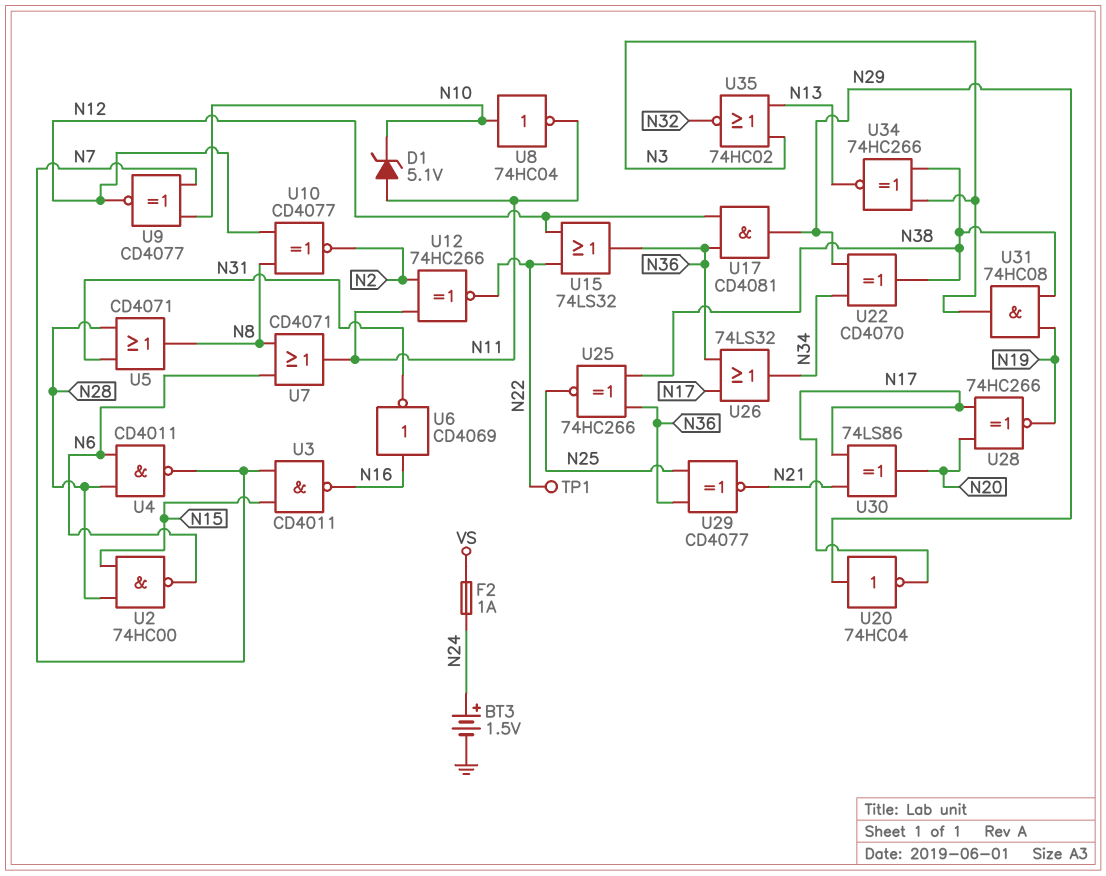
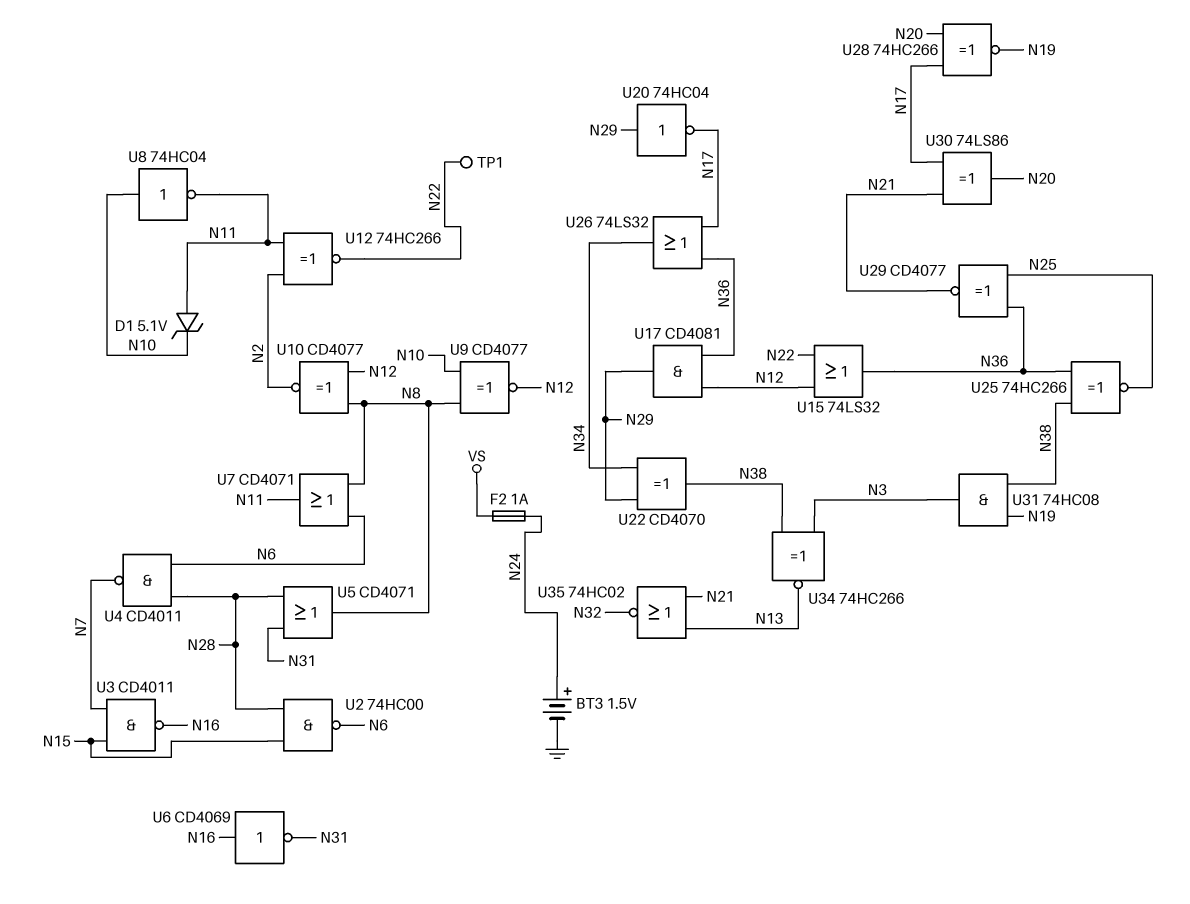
U9: XNOR CD4077 (in N7, in N10, out N12) -> XNOR CD4077 (in N8, in N10, out N12)
U35: NOR 74HC02 (in N3, in N13, out N32) -> NOR 74HC02 (in N13, in N21, out N32)

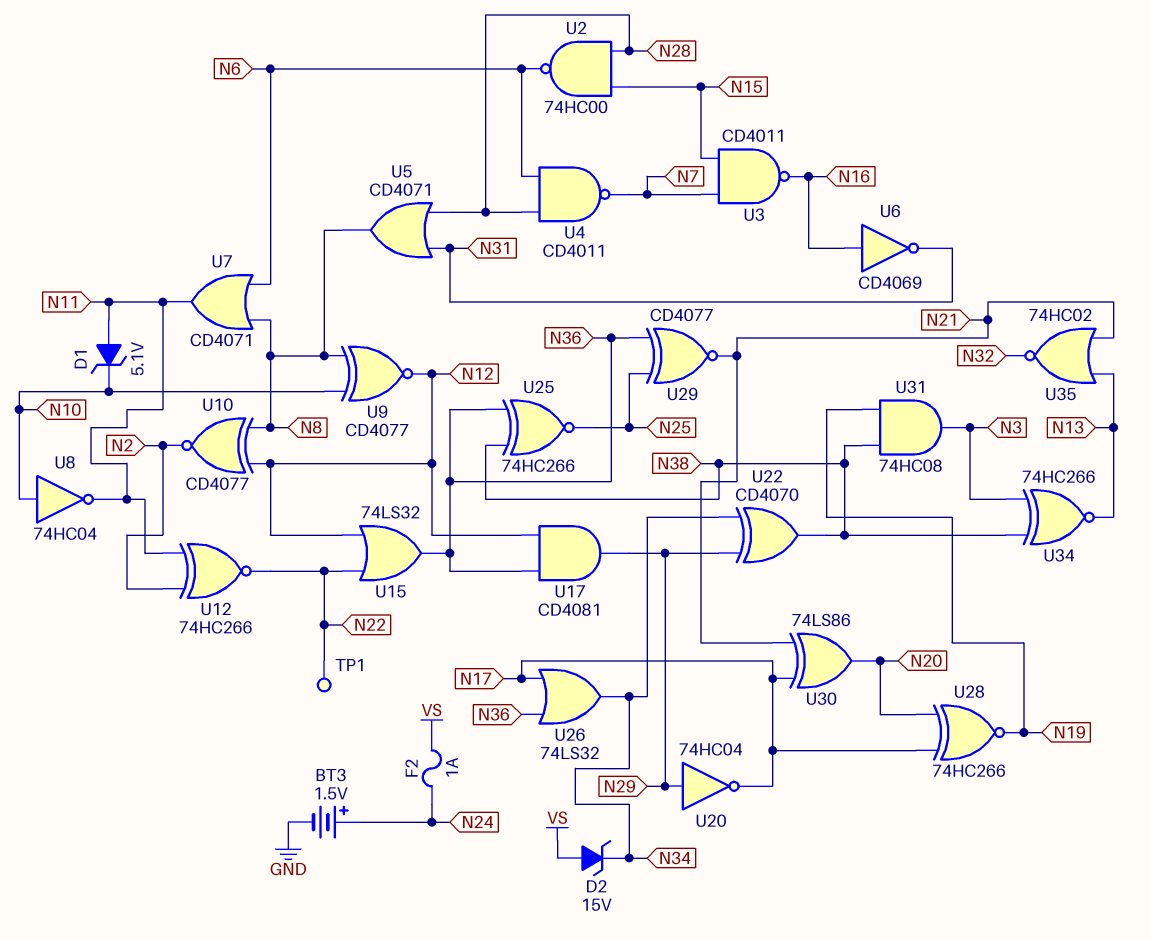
D2: none -> zener 15V (A VS, K N34)

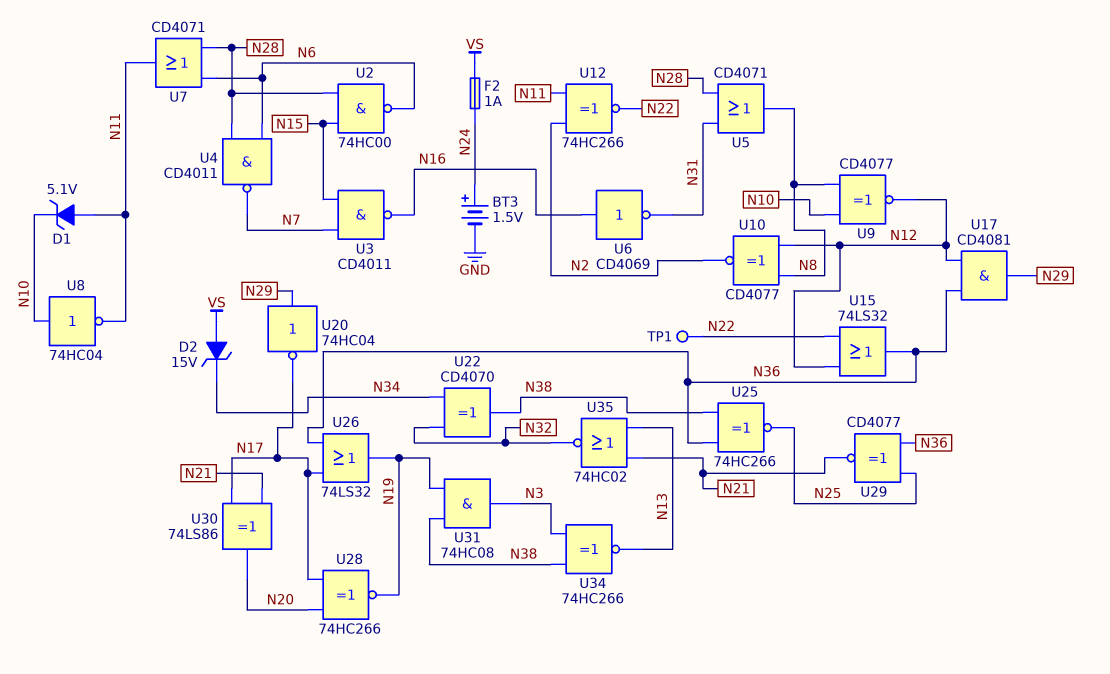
U7: OR CD4071 (in N6, in N8, out N11) -> OR CD4071 (in N6, in N28, out N11)
U22: XOR CD4070 (in N29, in N34, out N38) -> XOR CD4070 (in N32, in N34, out N38)
U26: OR 74LS32 (in N17, in N36, out N34) -> OR 74LS32 (in N17, in N36, out N19)

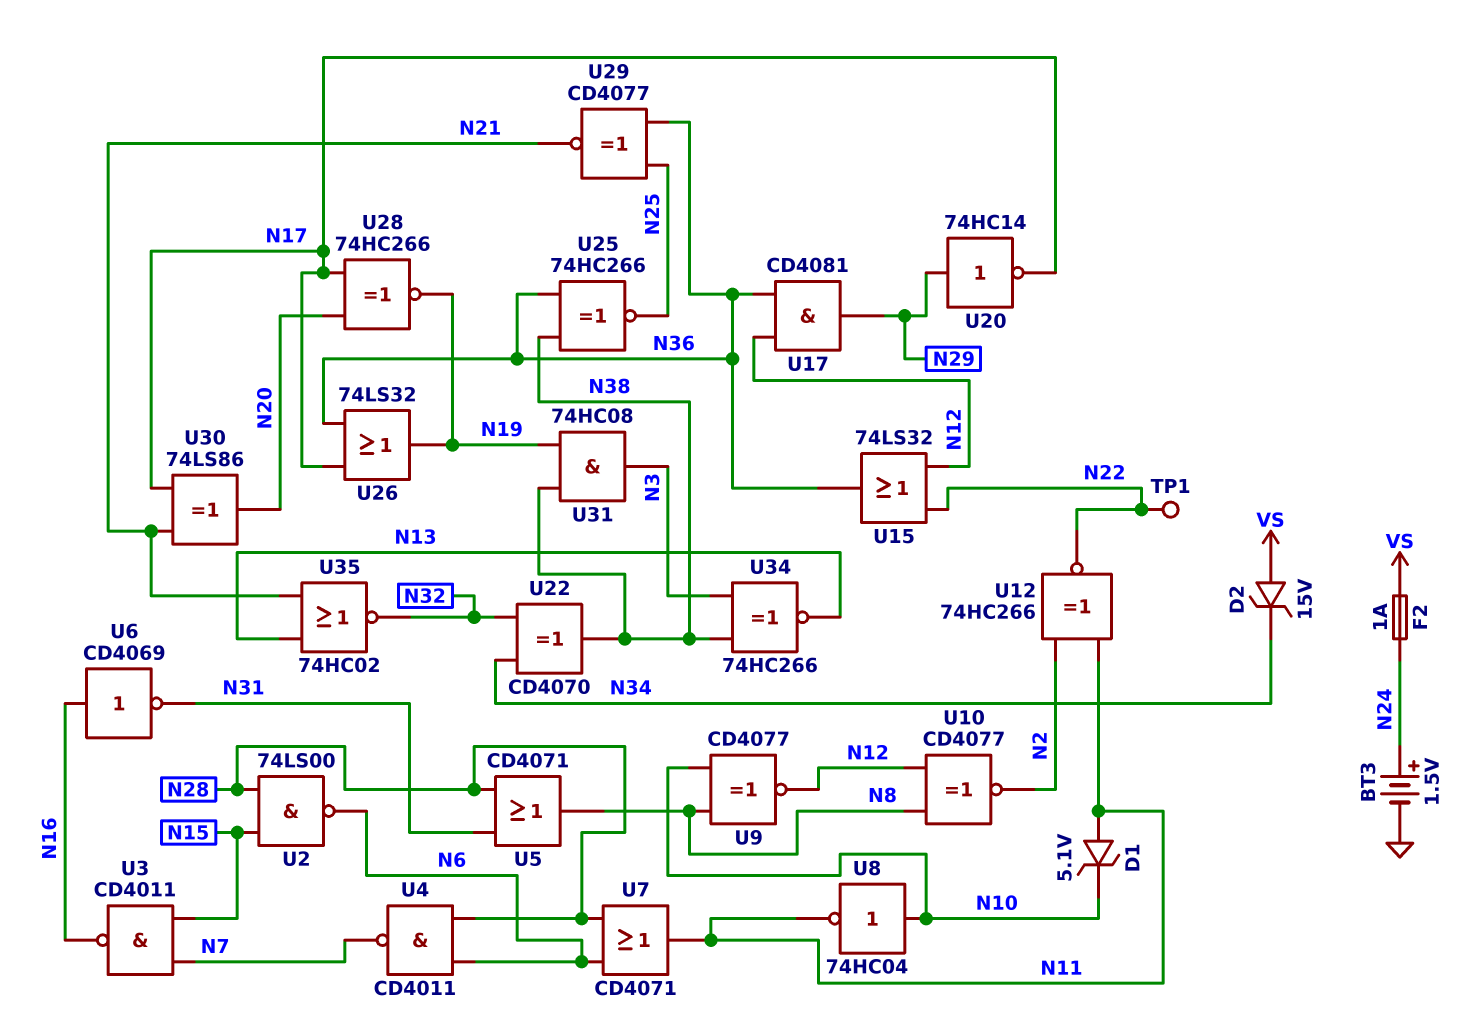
U2: NAND 74HC00 (in N15, in N28, out N6) -> NAND 74LS00 (in N15, in N28, out N6)
U20: NOT 74HC04 (in N29, out N17) -> NOT 74HC14 (in N29, out N17)

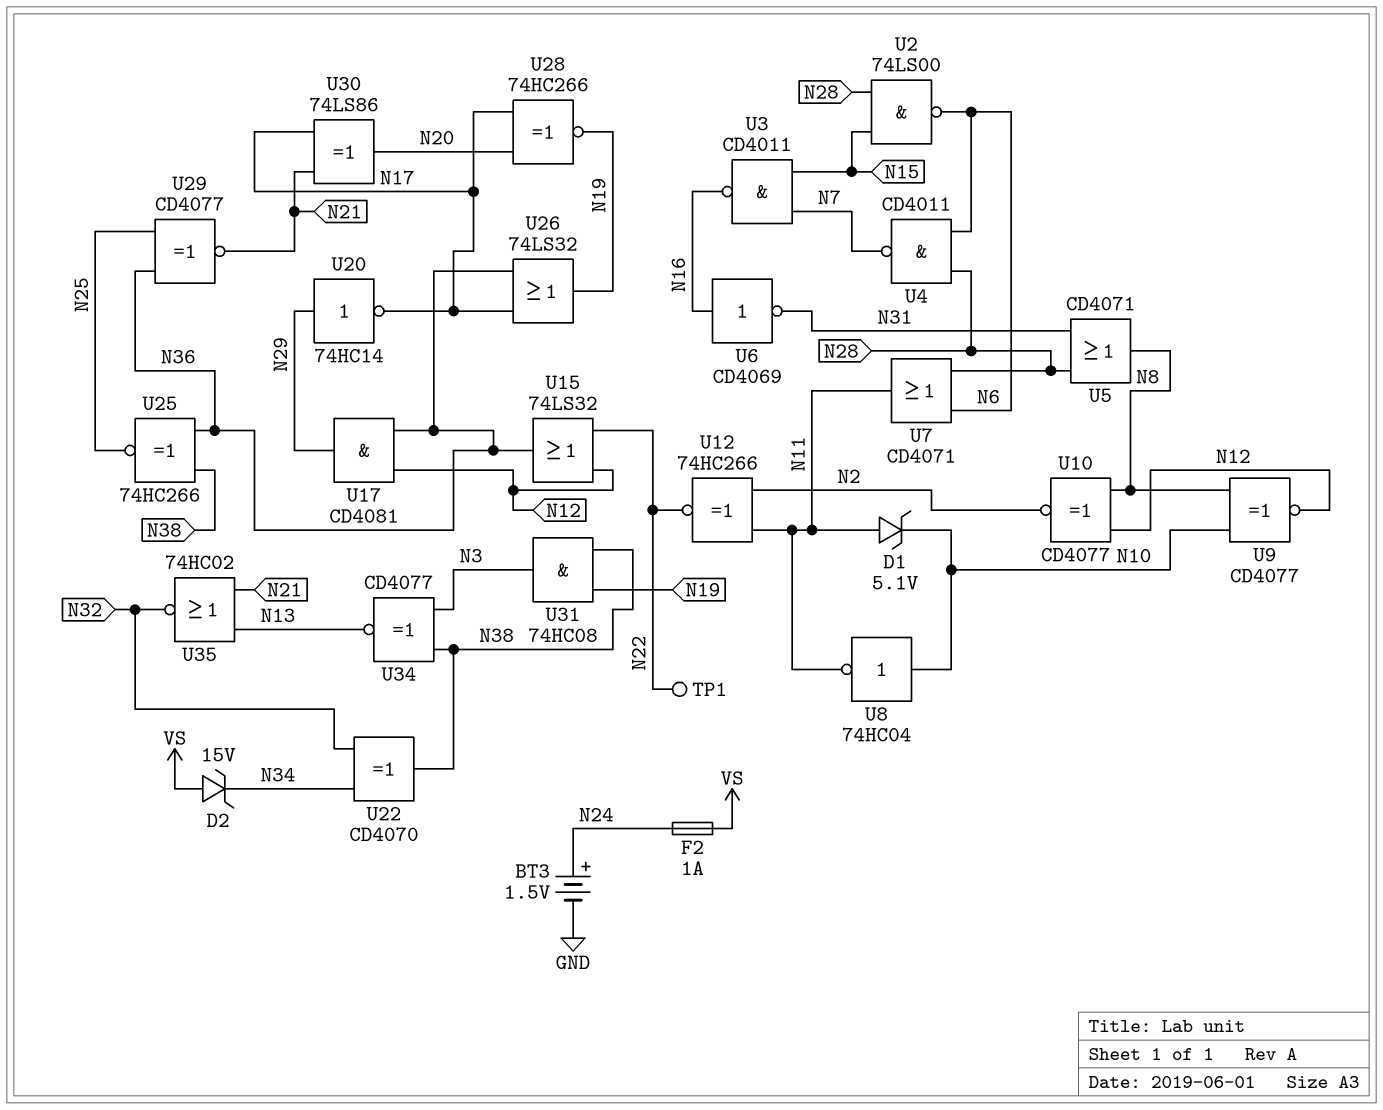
U34: XNOR 74HC266 (in N3, in N38, out N13) -> XNOR CD4077 (in N3, in N38, out N13)

